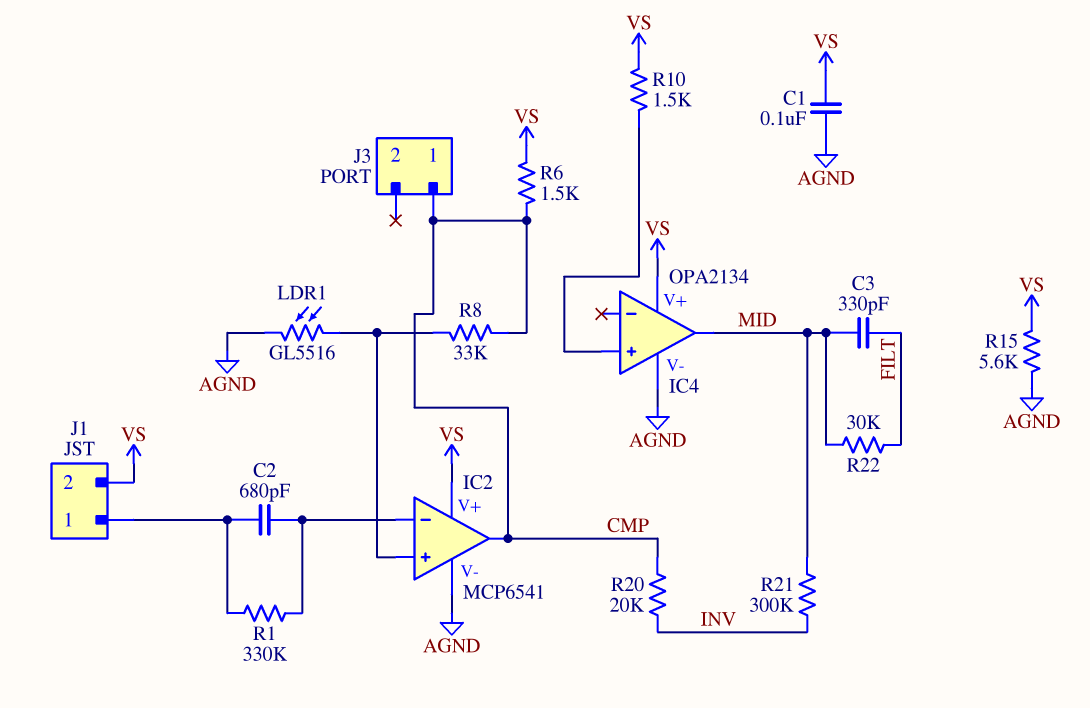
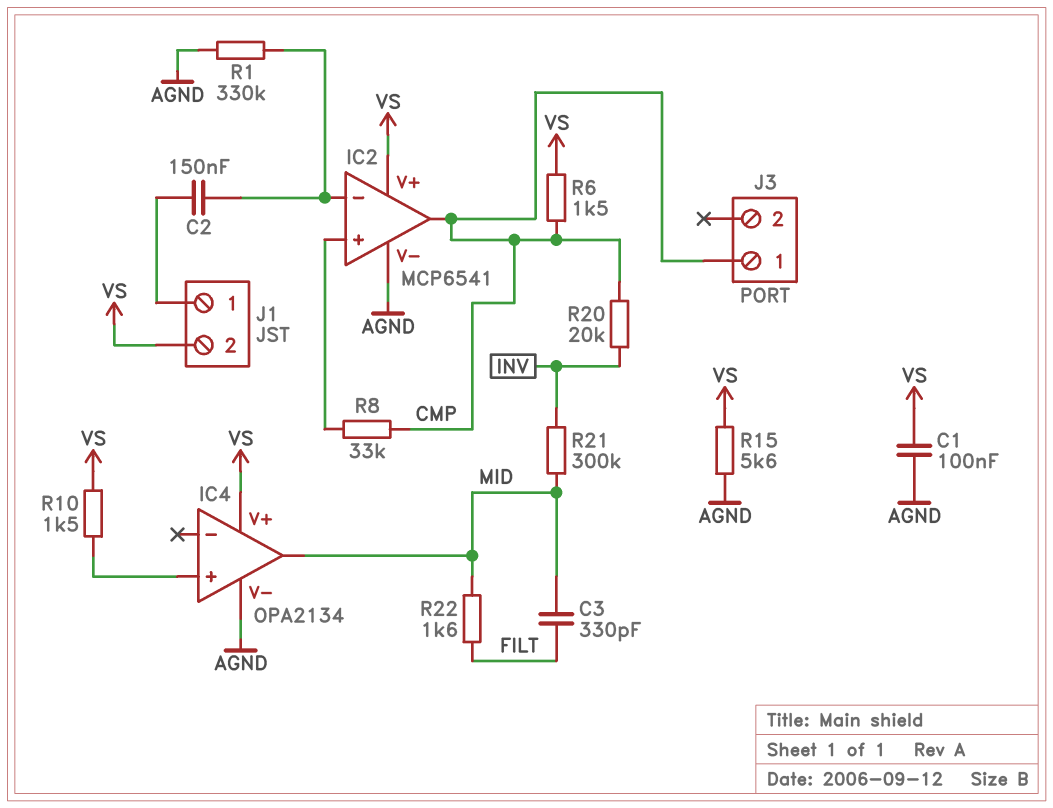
C2: 680pF (IC2/in-, J1/1) -> 150nF (IC2/in-, J1/1)
LDR1: GL5516 (AGND, IC2/in+) -> none
R1: 330k (IC2/in-, J1/1) -> 330k (AGND, IC2/in-)
R22: 30k (FILT, MID) -> 1.6k (FILT, MID)

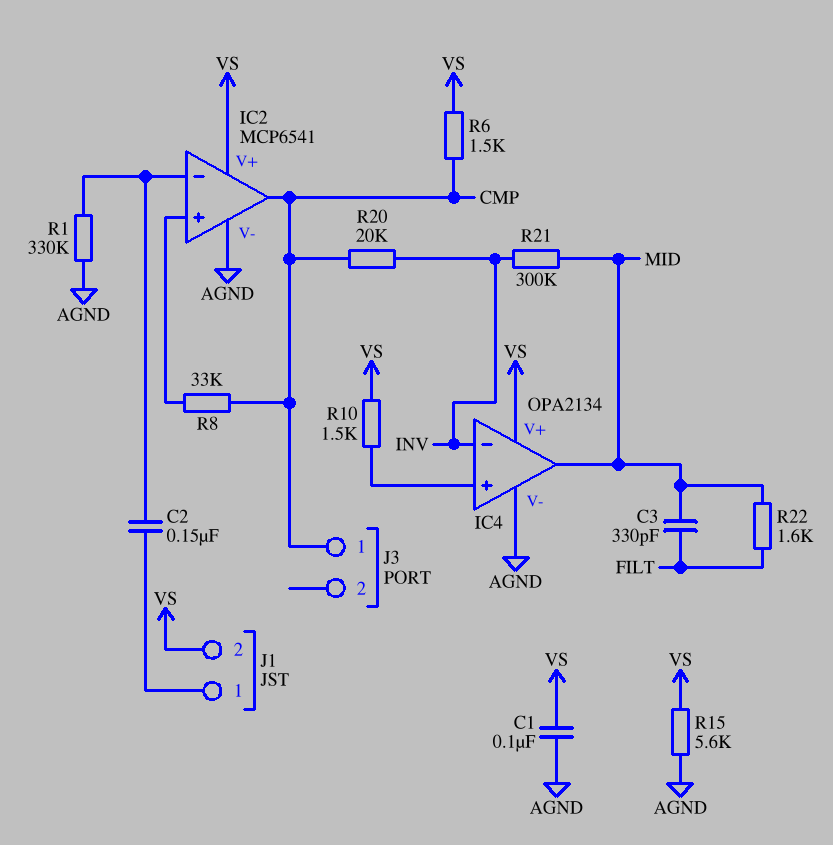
IC4 pin in-: none -> INV

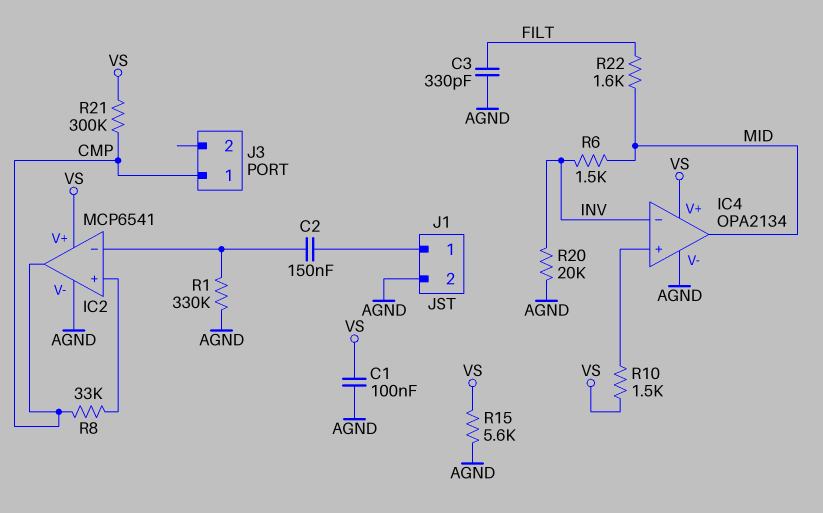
C3: 330pF (FILT, MID) -> 330pF (AGND, FILT)
J1 pin 2: VS -> AGND
R6: 1.5k (CMP, VS) -> 1.5k (INV, MID)
R20: 20k (CMP, INV) -> 20k (AGND, INV)
R21: 300k (INV, MID) -> 300k (CMP, VS)

